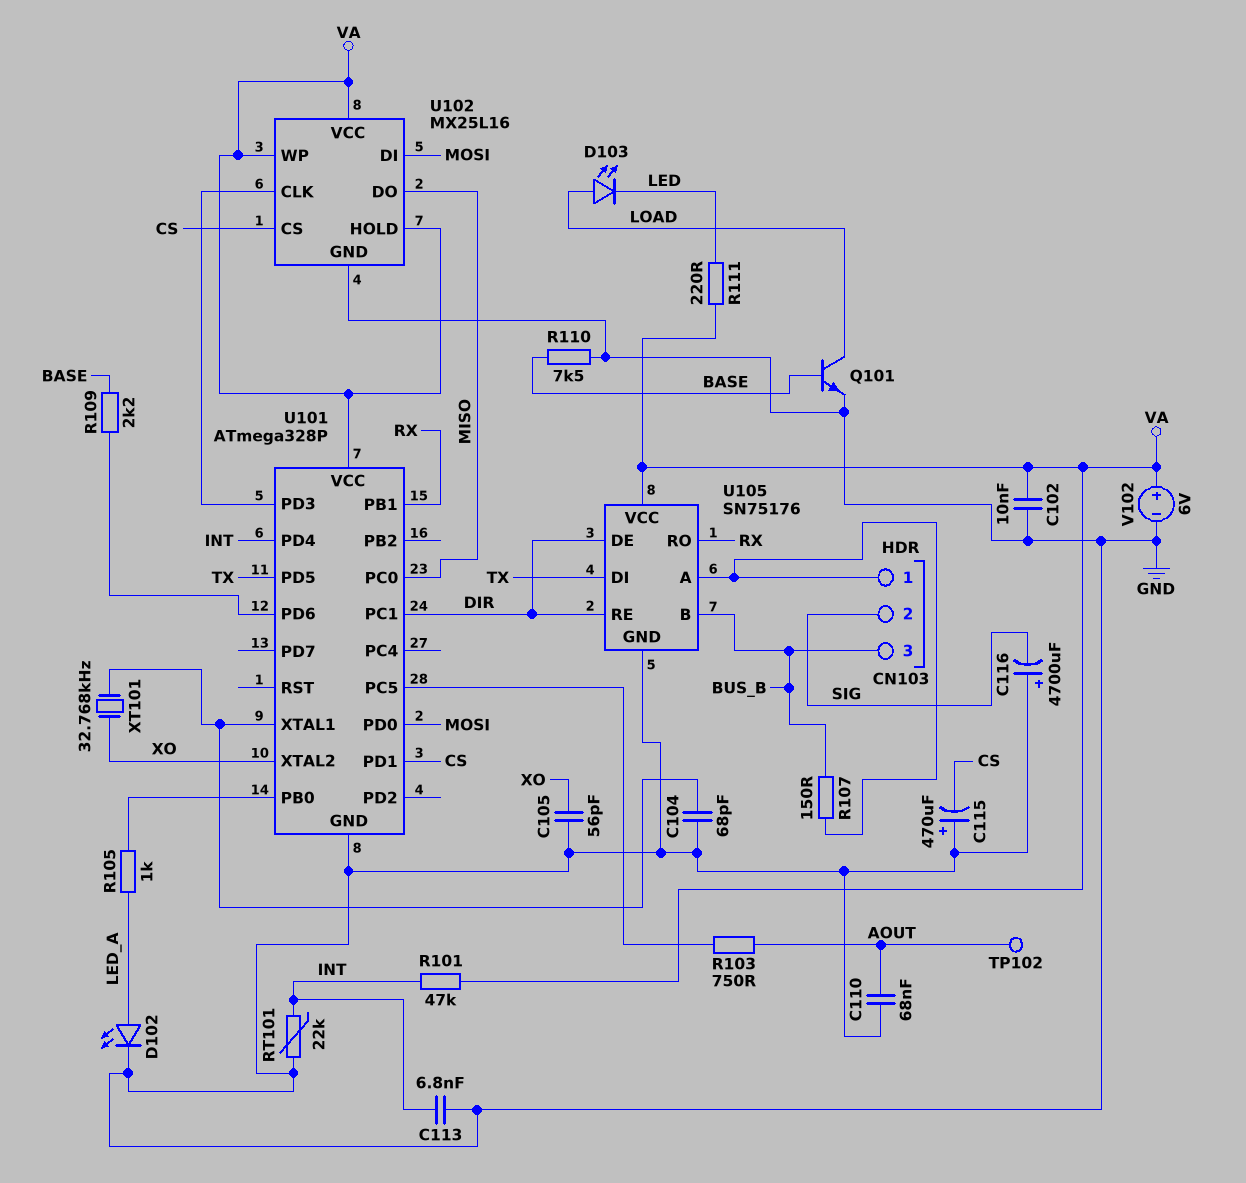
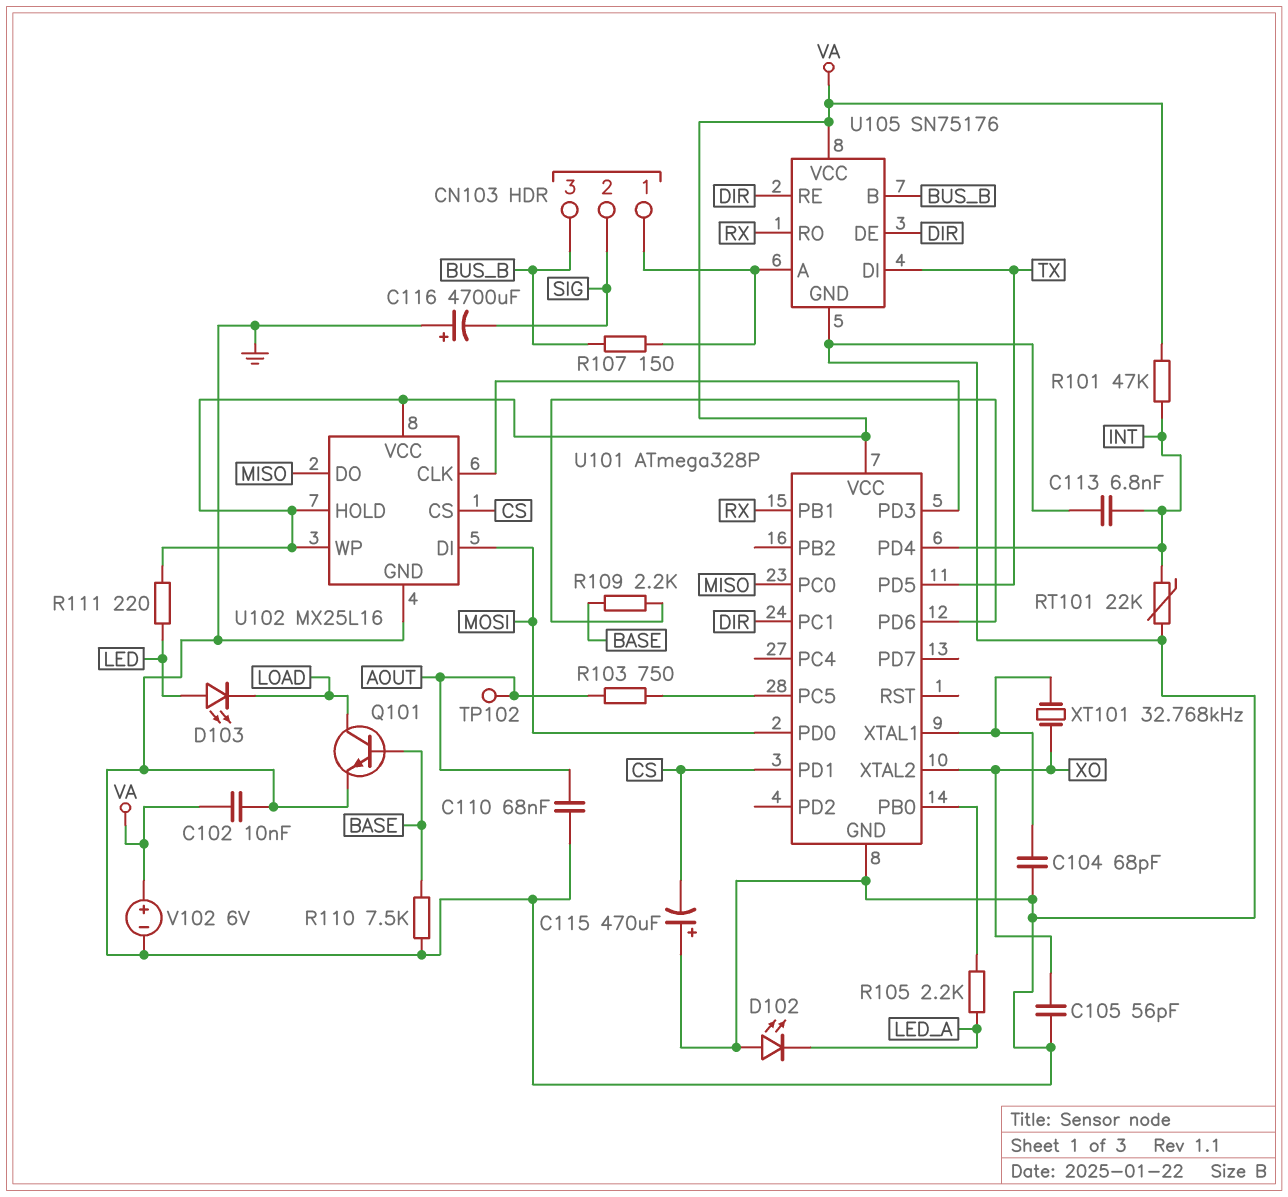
D102: LED (A LED_A, K GND) -> LED (A GND, K LED_A)
D103: LED (A LOAD, K LED) -> LED (A LED, K LOAD)
R105: 1k (LED_A, U101/PB0) -> 2.2k (LED_A, U101/PB0)

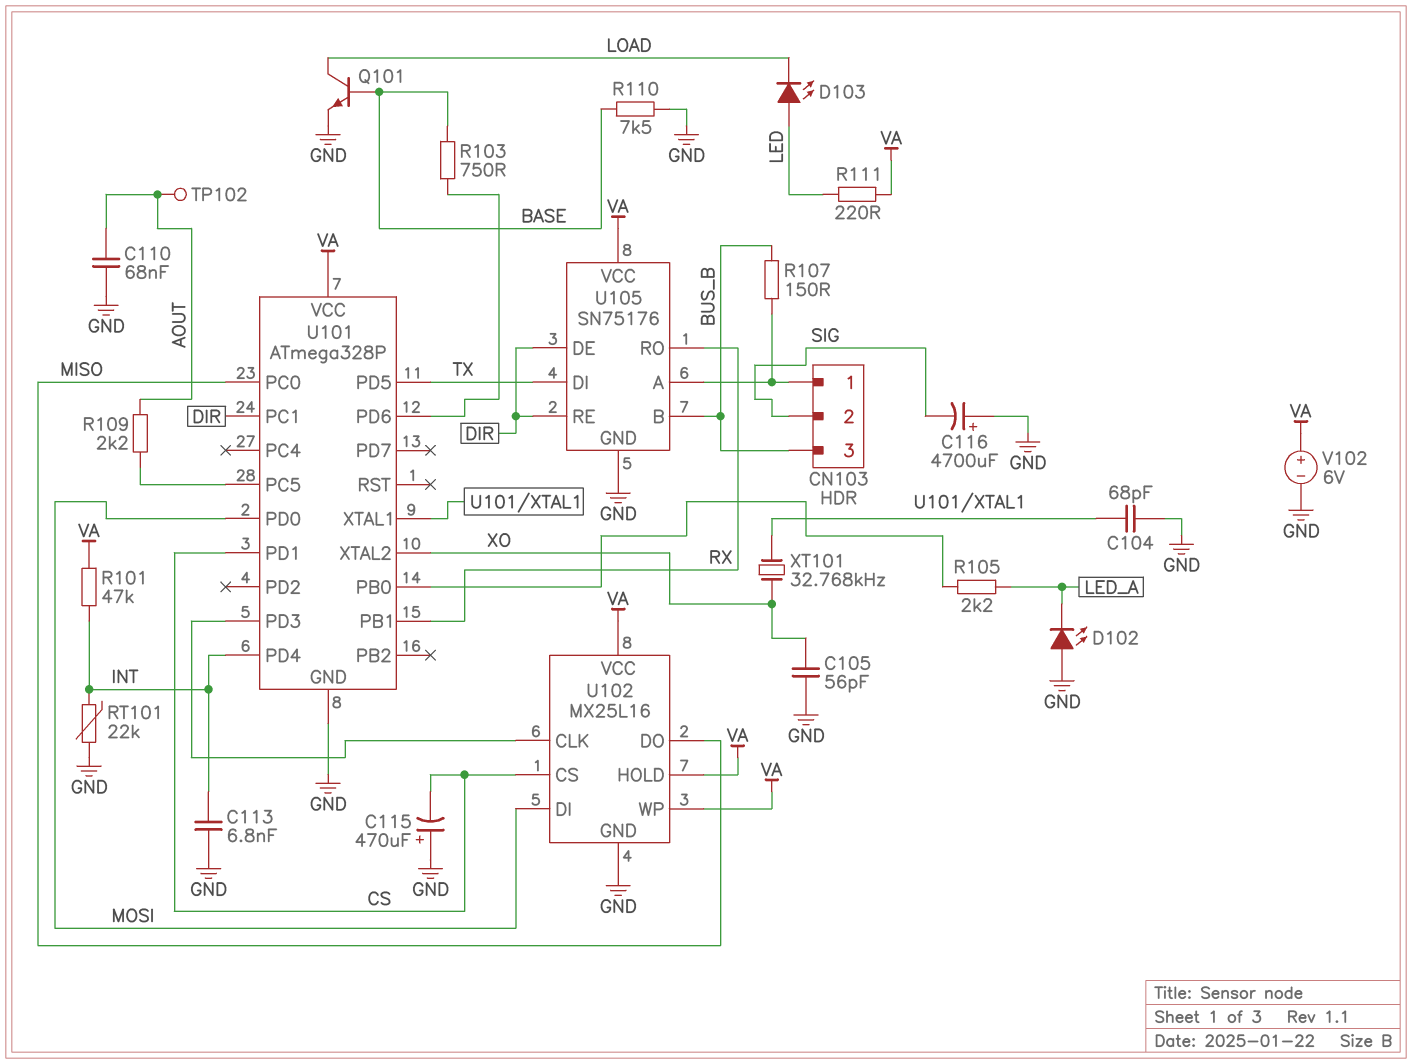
C102: 10nF (GND, VA) -> none
R103: 750 (AOUT, U101/PC5) -> 750 (BASE, U101/PD6)
R109: 2.2k (BASE, U101/PD6) -> 2.2k (AOUT, U101/PC5)

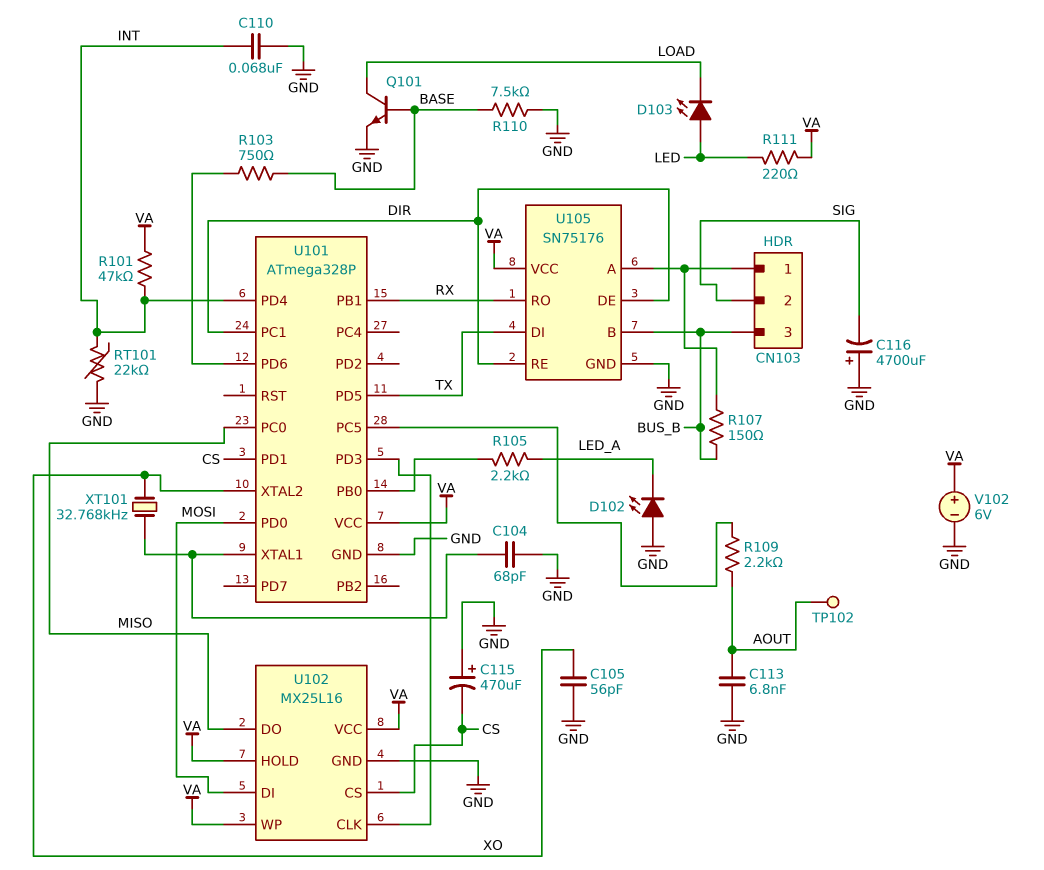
C110: 68nF (AOUT, GND) -> 68nF (GND, INT)
C113: 6.8nF (GND, INT) -> 6.8nF (AOUT, GND)

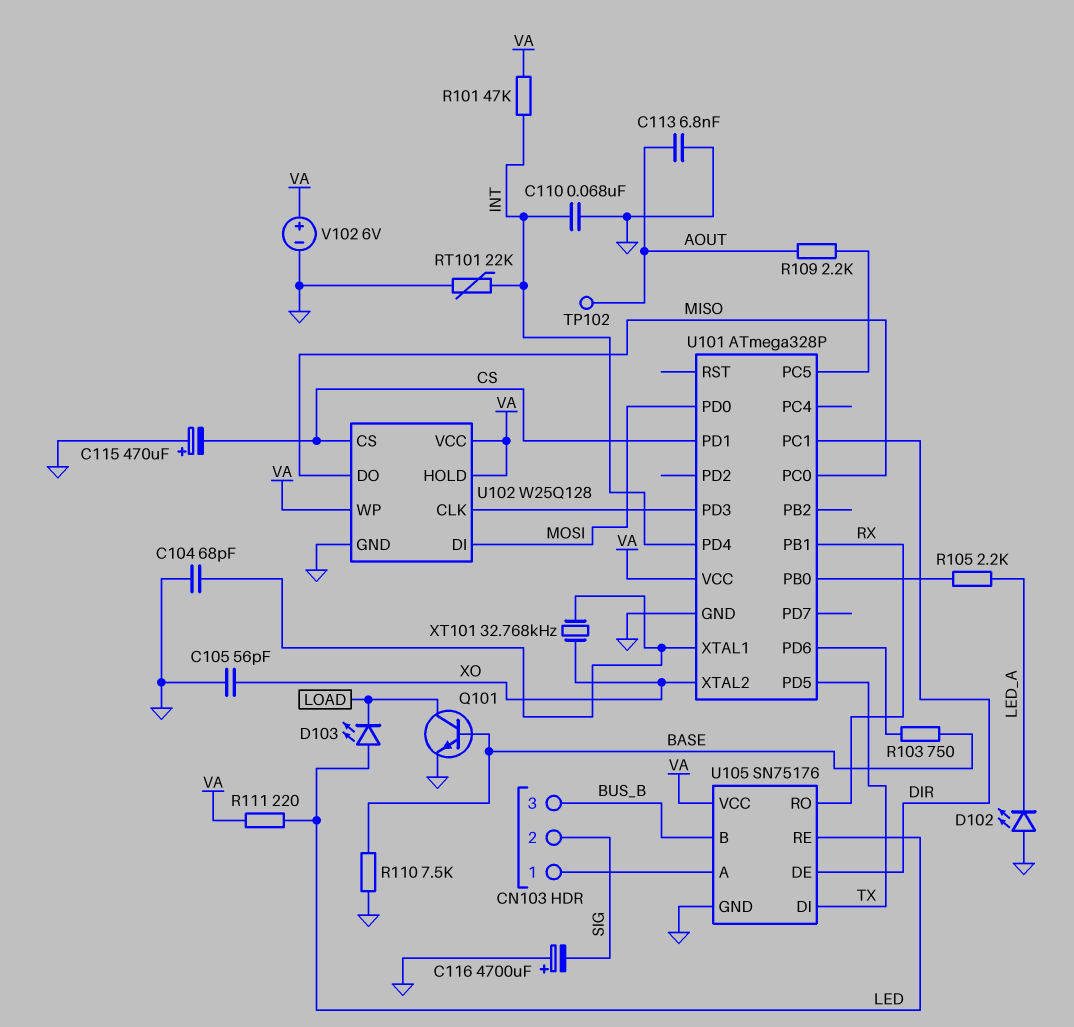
R107: 150 (BUS_B, CN103/1) -> none
U102: MX25L16 -> W25Q128
U105 pin RE: DIR -> LED

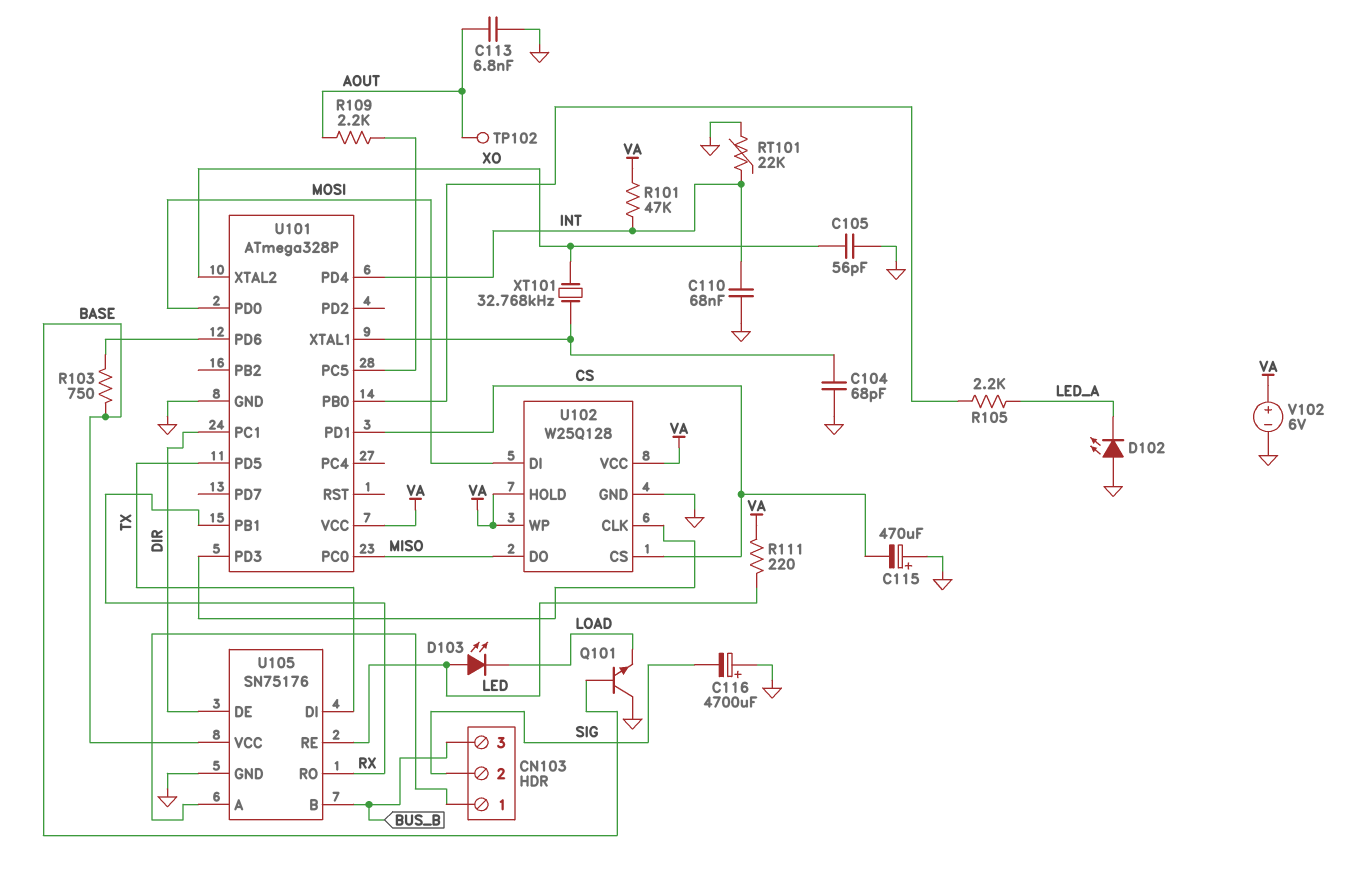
Q101: NPN (B BASE, C LOAD, E GND) -> NPN (B BASE, C GND, E LOAD)
R110: 7.5k (BASE, GND) -> none
U105 pin VCC: VA -> BASE

